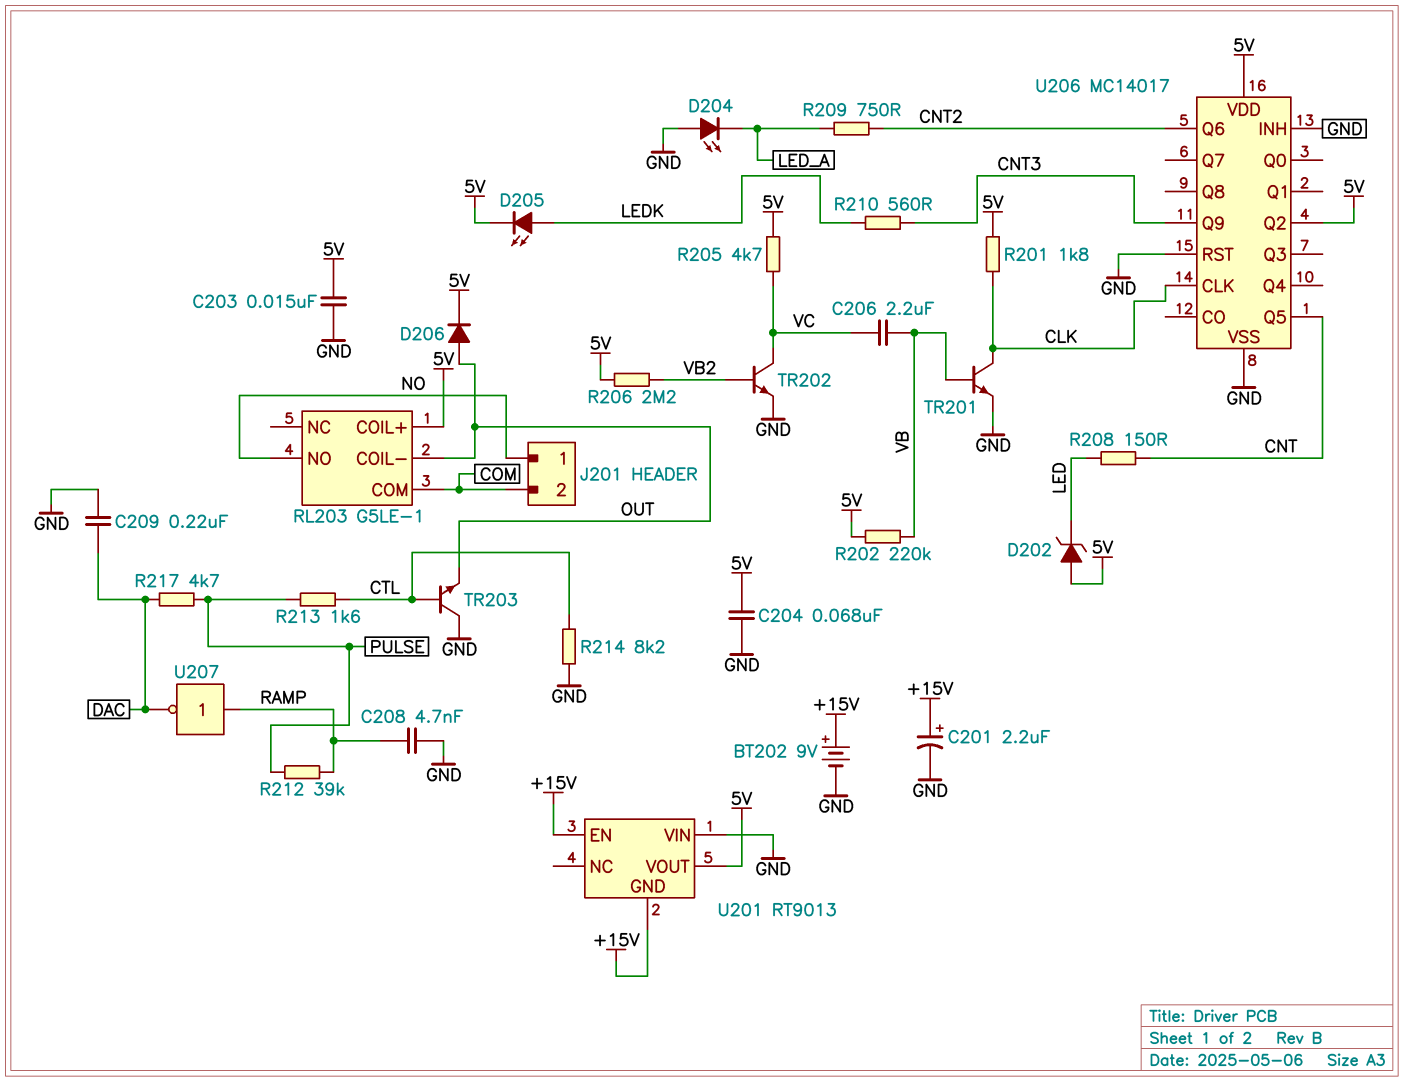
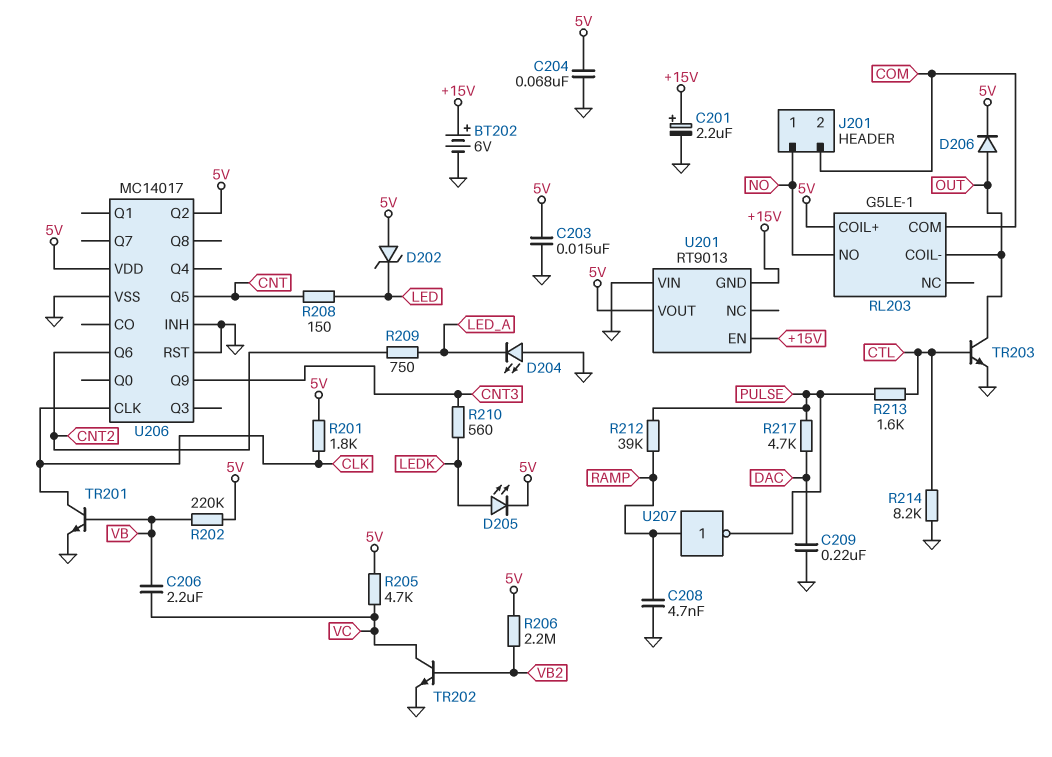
BT202: 9V (plus +15V, minus GND) -> 6V (plus +15V, minus GND)
TR203: NPN (B CTL, C GND, E OUT) -> NPN (B CTL, C OUT, E GND)
U207: NOT (in RAMP, out DAC) -> NOT (in RAMP, out PULSE)

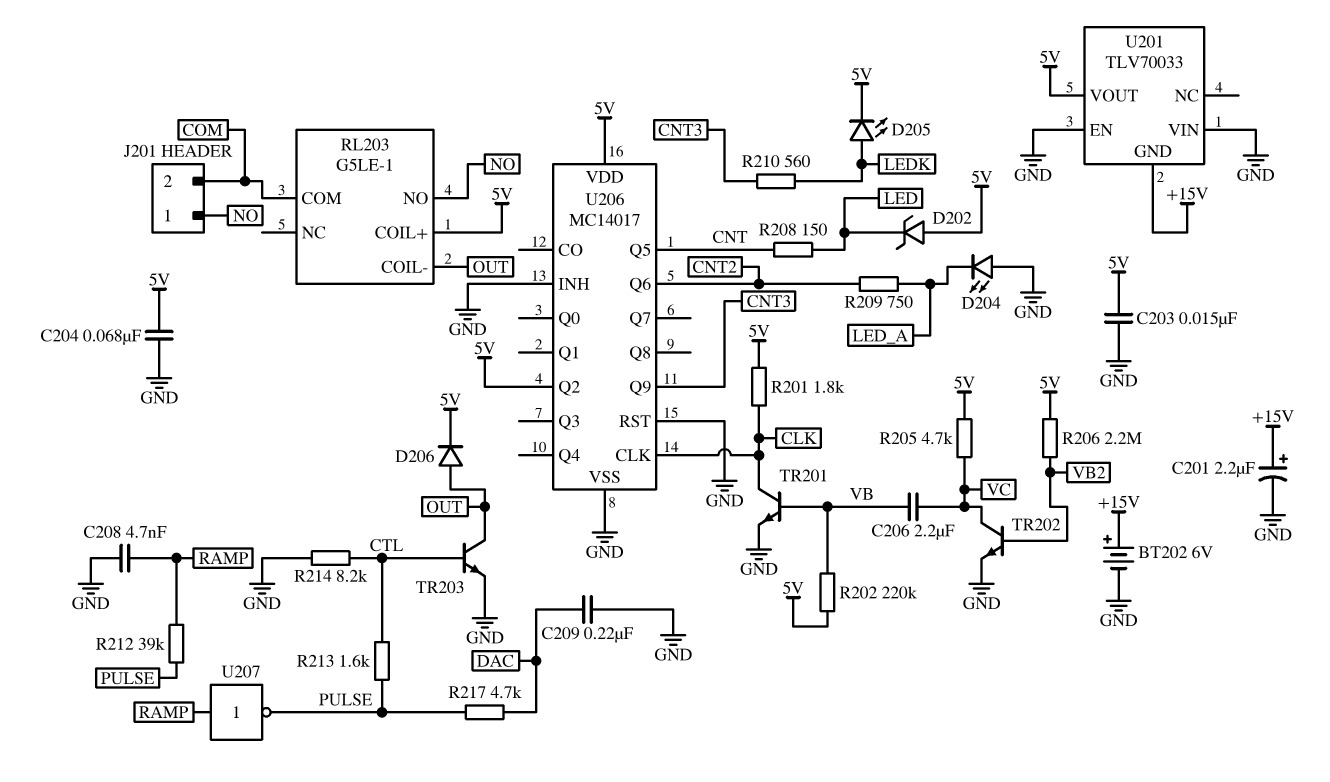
U201: RT9013 -> TLV70033
U201 pin EN: +15V -> GND

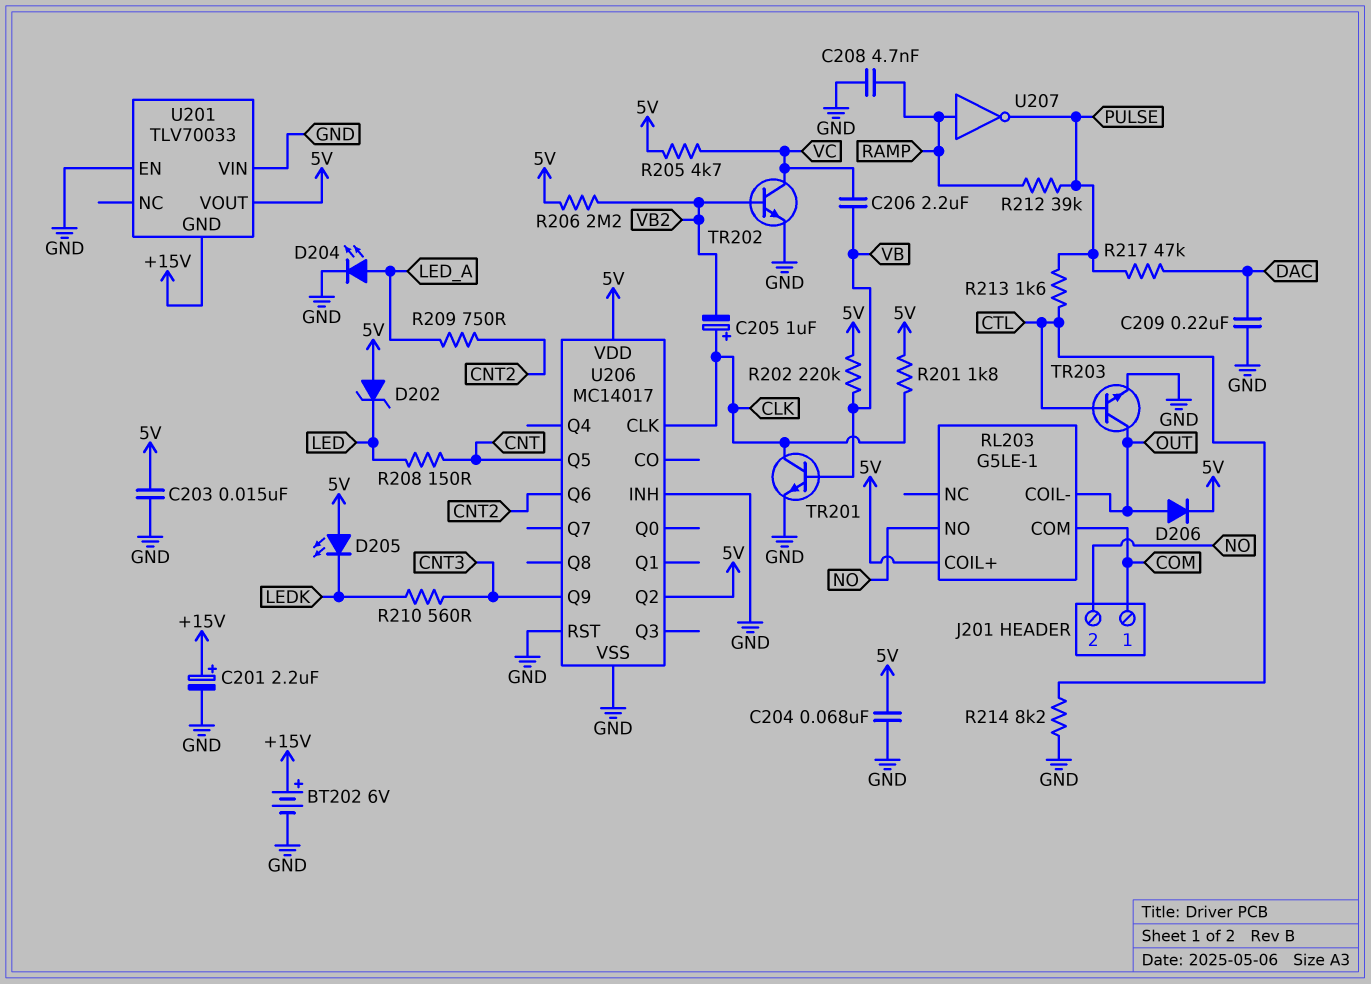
C205: none -> 1uF (plus CLK, minus VB2)
D204: LED (A GND, K LED_A) -> LED (A LED_A, K GND)
D205: LED (A LEDK, K 5V) -> LED (A 5V, K LEDK)
J201 pin 1: NO -> COM
J201 pin 2: COM -> NO
R217: 4.7k (DAC, PULSE) -> 47k (DAC, PULSE)

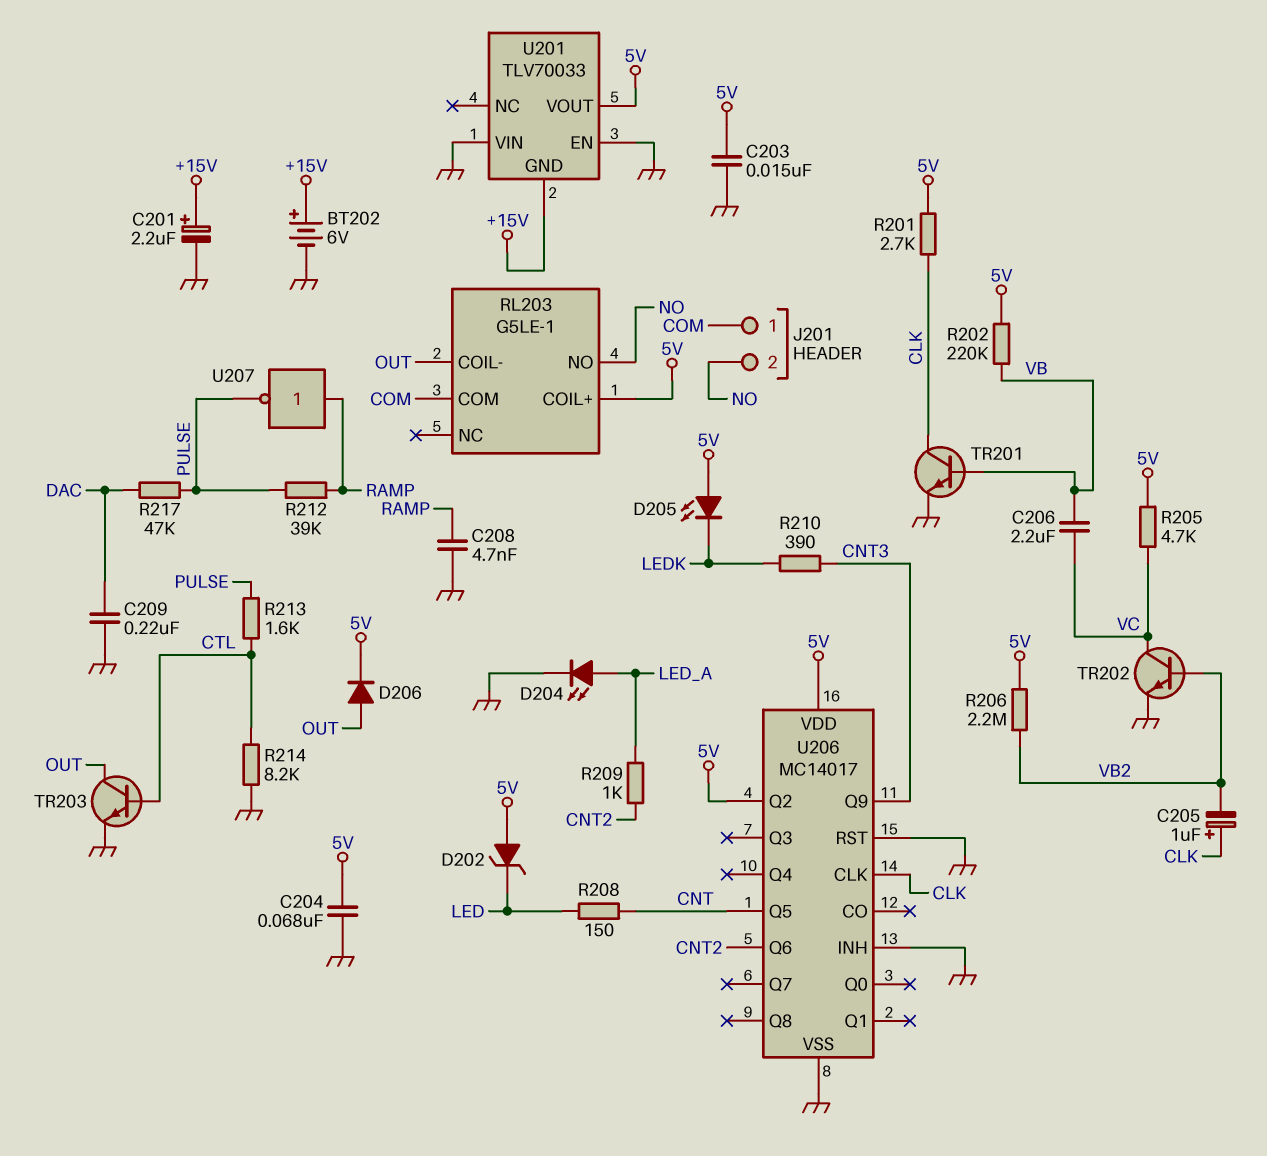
R201: 1.8k (5V, CLK) -> 2.7k (5V, CLK)
R209: 750 (CNT2, LED_A) -> 1k (CNT2, LED_A)
R210: 560 (CNT3, LEDK) -> 390 (CNT3, LEDK)

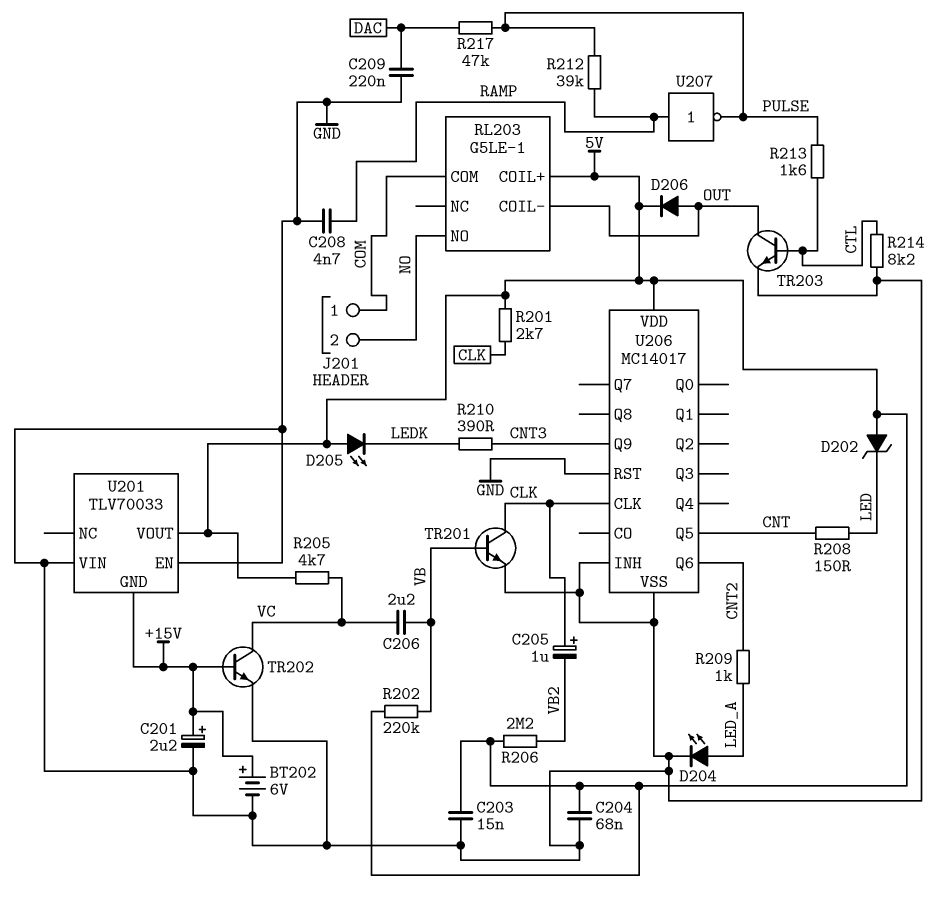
TR202: NPN (B VB2, C VC, E GND) -> NPN (B +15V, C VC, E GND)
U206 pin Q2: 5V -> none

